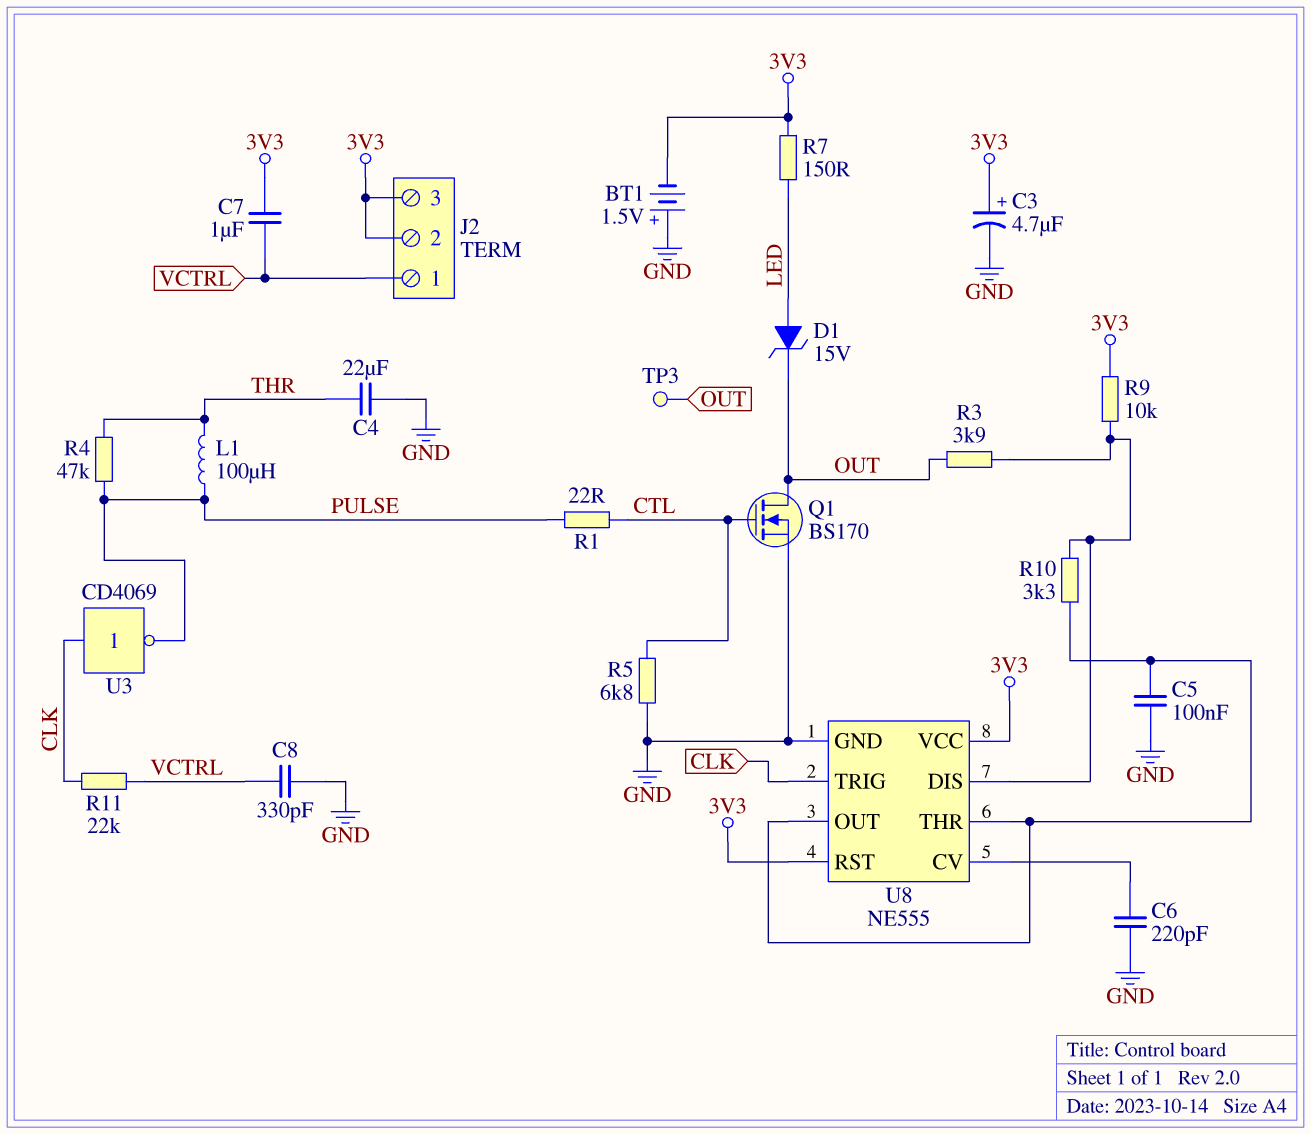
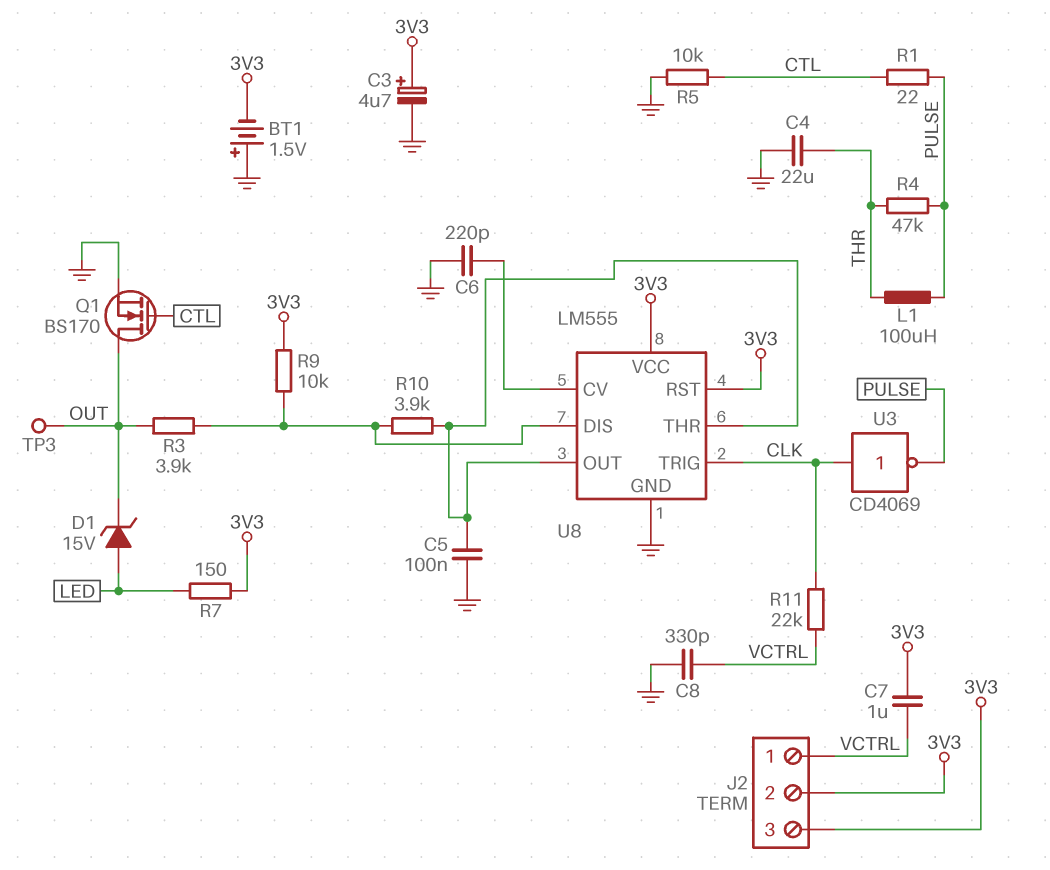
R5: 6.8k (CTL, GND) -> 10k (CTL, GND)
R10: 3.3k (U8/DIS, U8/OUT) -> 3.9k (U8/DIS, U8/OUT)
U8: NE555 -> LM555

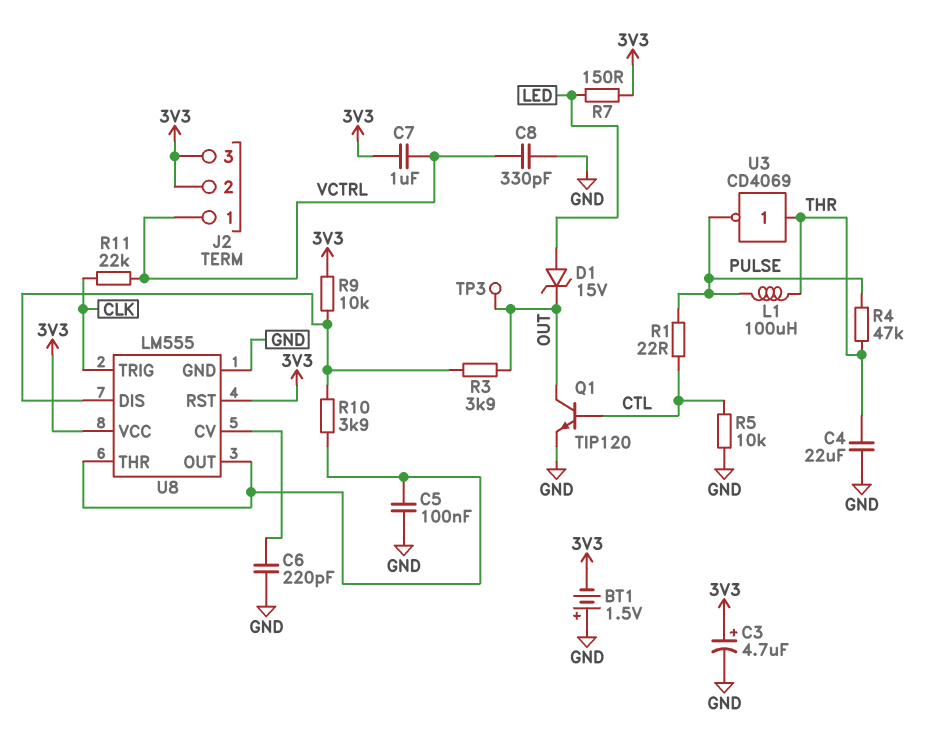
Q1: NMOS BS170 (G CTL, D OUT, S GND) -> NPN TIP120 (B CTL, C OUT, E GND)
U3: NOT CD4069 (in CLK, out PULSE) -> NOT CD4069 (in THR, out PULSE)

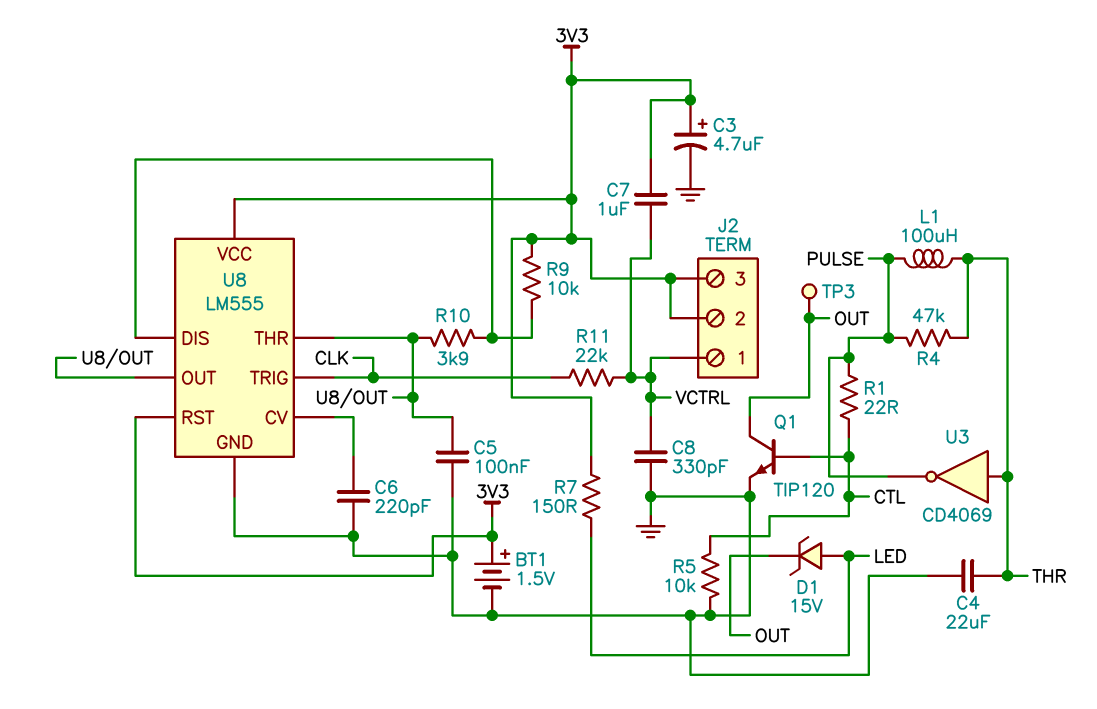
BT1: 1.5V (plus GND, minus 3V3) -> 1.5V (plus 3V3, minus GND)
R3: 3.9k (OUT, U8/DIS) -> none

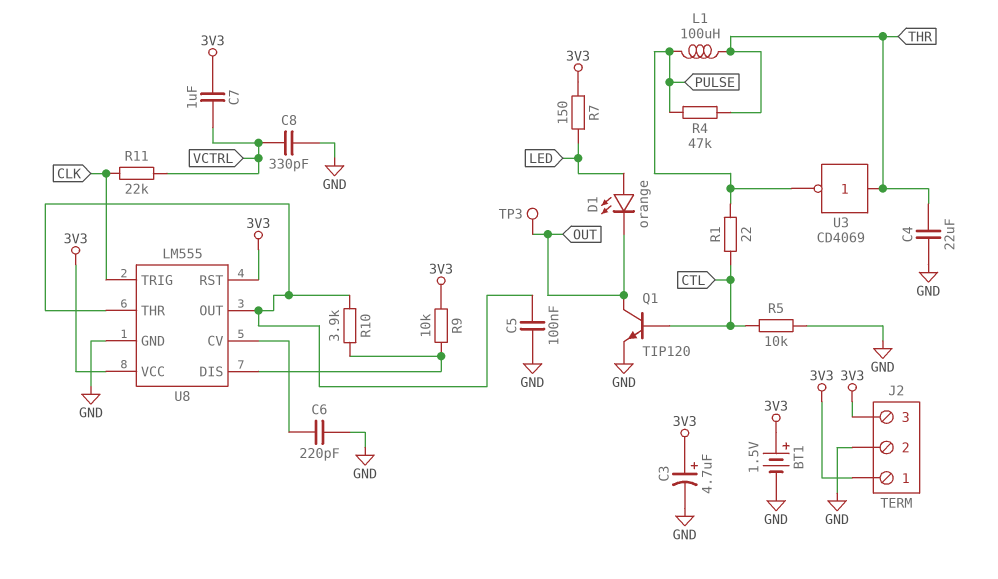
D1: zener 15V (A LED, K OUT) -> LED orange (A LED, K OUT)
J2 pin 1: VCTRL -> 3V3
J2 pin 2: 3V3 -> GND

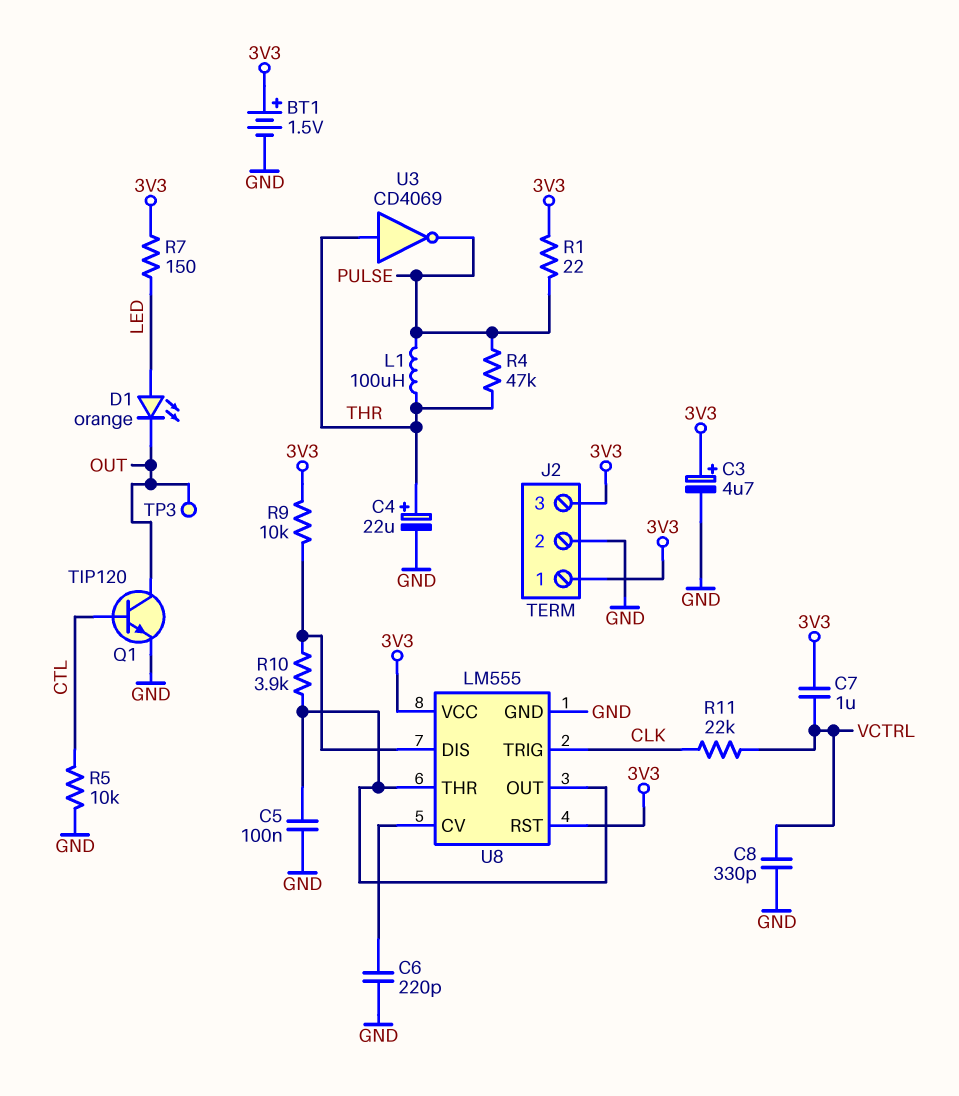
C4: 22uF (GND, THR) -> 22uF (plus THR, minus GND)
R1: 22 (CTL, PULSE) -> 22 (3V3, PULSE)

